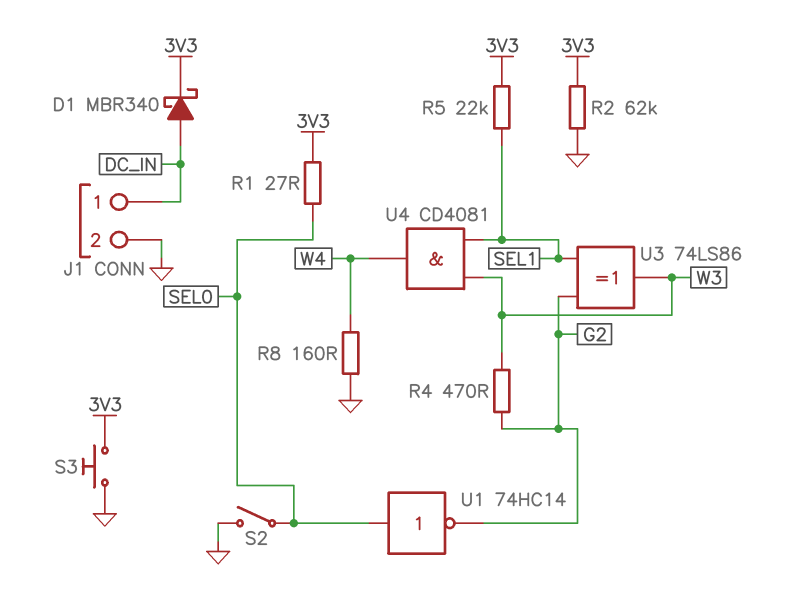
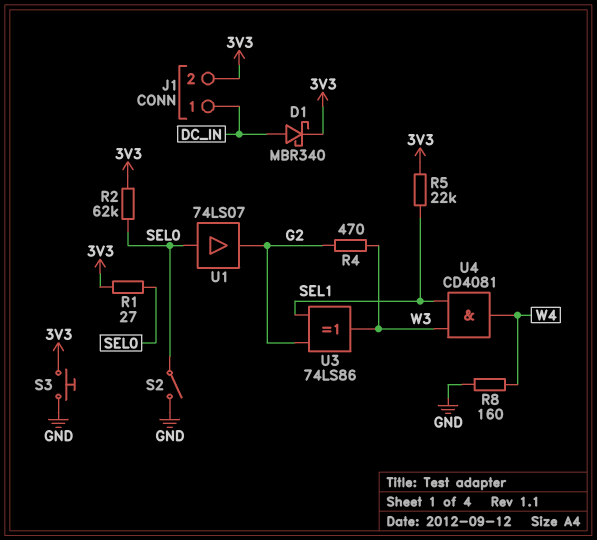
J1 pin 2: GND -> 3V3
R2: 62k (3V3, GND) -> 62k (3V3, SEL0)
U1: NOT 74HC14 (in SEL0, out G2) -> buffer 74LS07 (in SEL0, out G2)

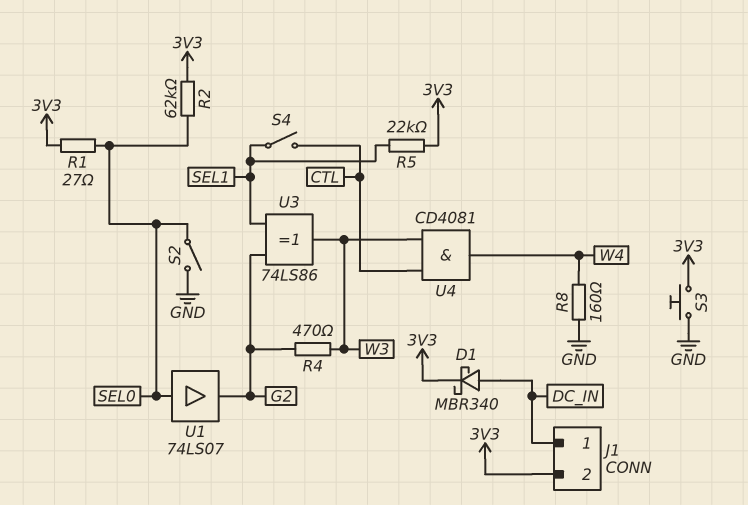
S4: none -> switch (CTL, SEL1)
U4: AND CD4081 (in SEL1, in W3, out W4) -> AND CD4081 (in CTL, in W3, out W4)

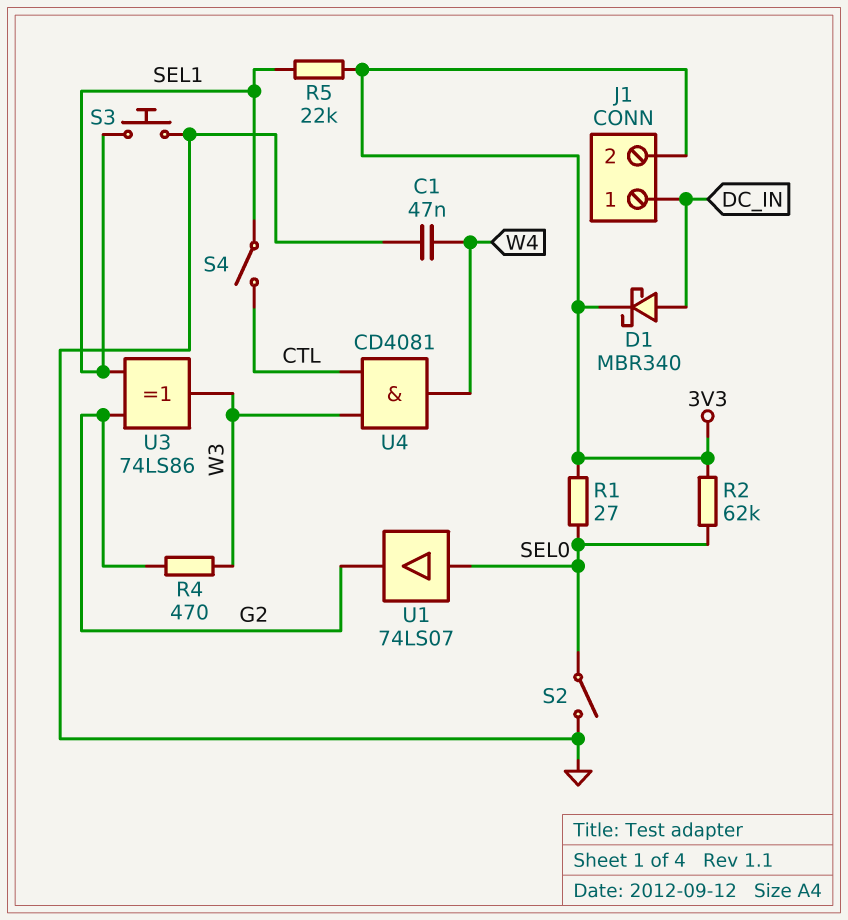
C1: none -> 47nF (GND, W4)
R8: 160 (GND, W4) -> none
S3: button (3V3, GND) -> button (GND, SEL1)

